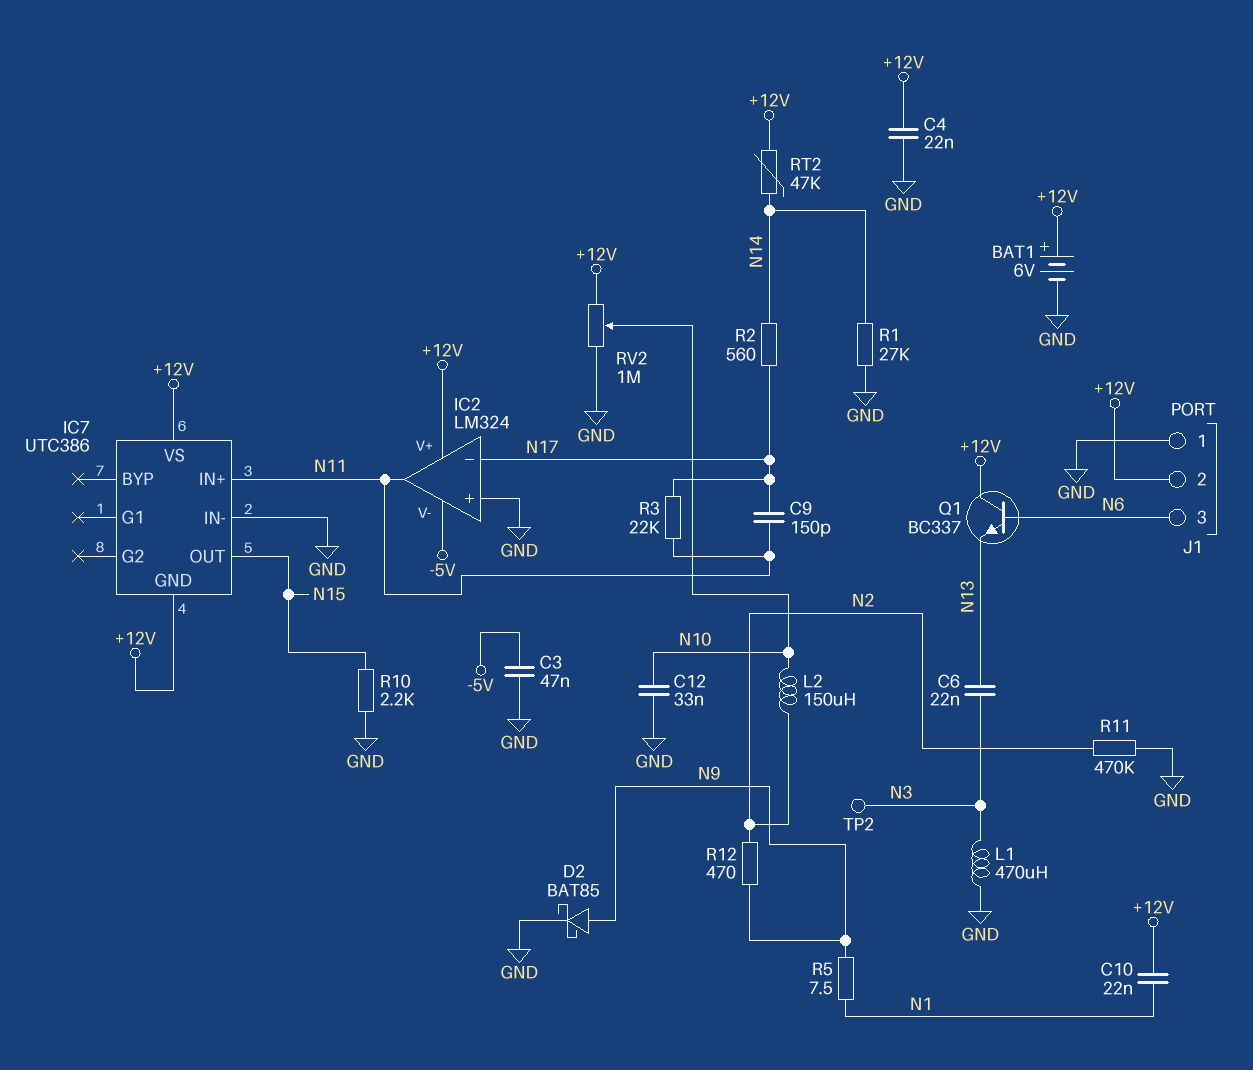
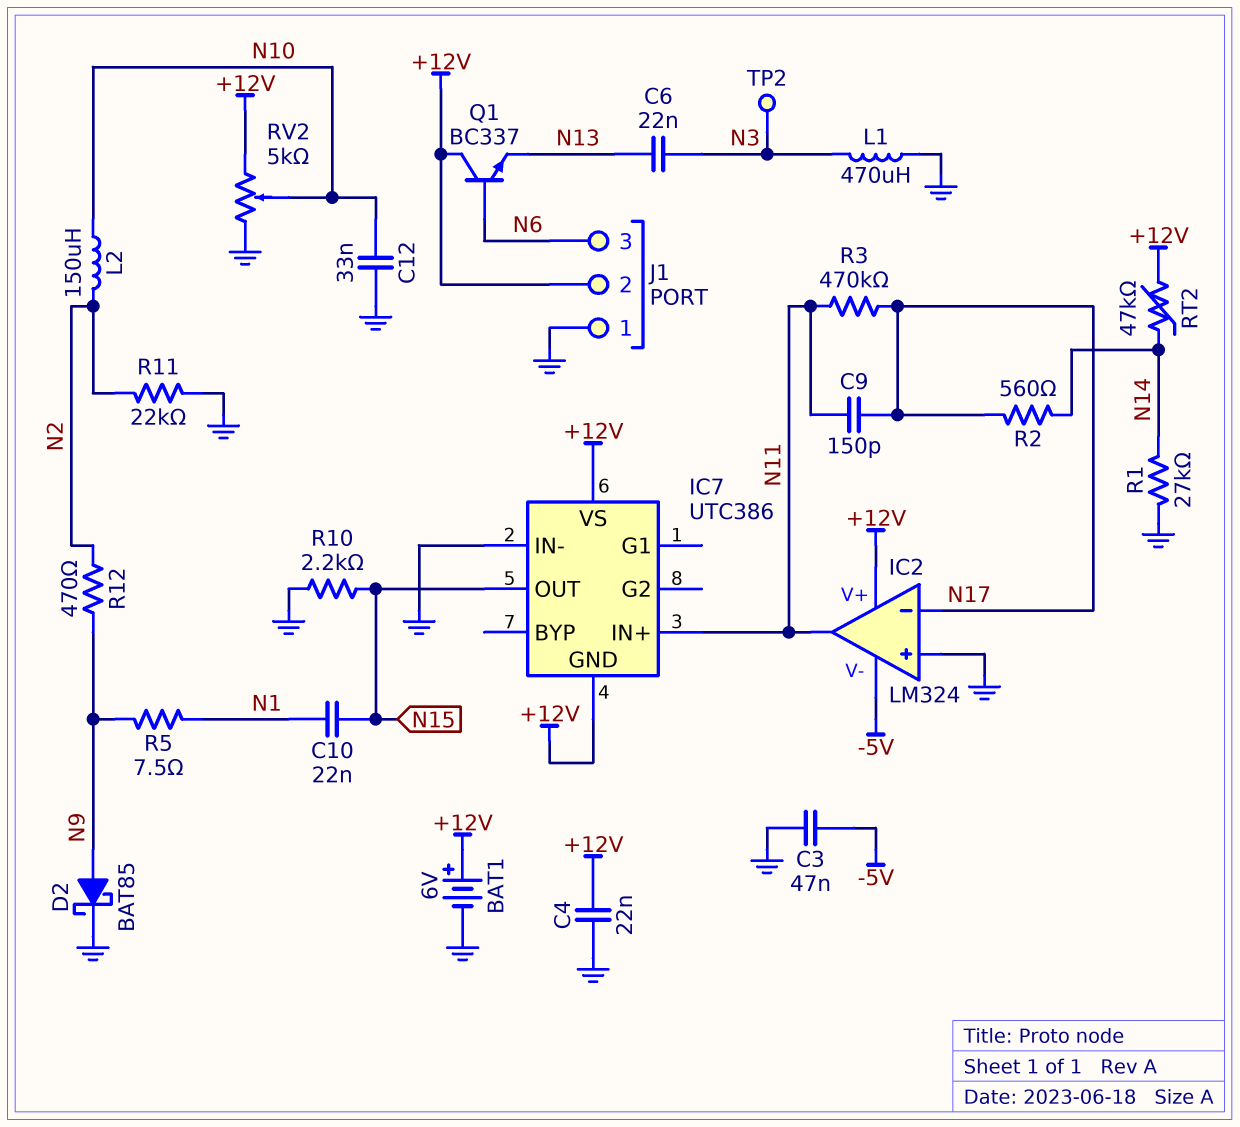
C10: 22nF (+12V, N1) -> 22nF (N1, N15)
R3: 22k (N11, N17) -> 470k (N11, N17)
R11: 470k (GND, N2) -> 22k (GND, N2)
RV2: 1M (+12V, GND, wiper N10) -> 5k (+12V, GND, wiper N10)

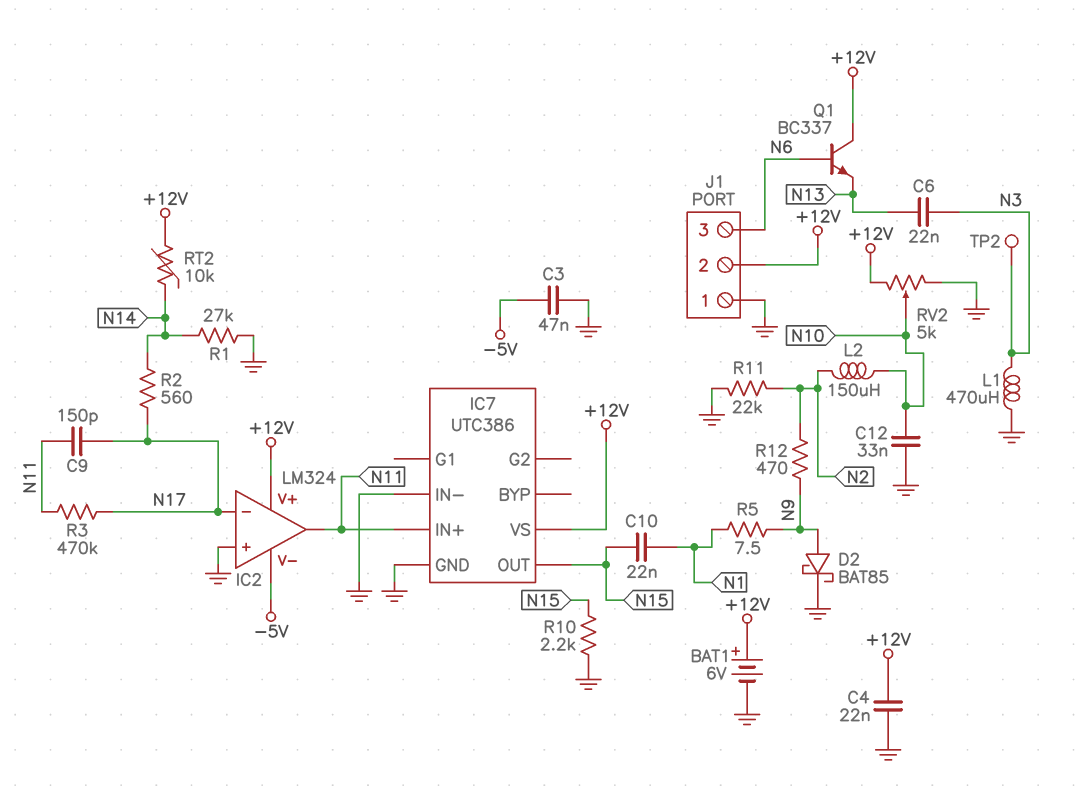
IC7 pin GND: +12V -> GND
RT2: 47k (+12V, N14) -> 10k (+12V, N14)

